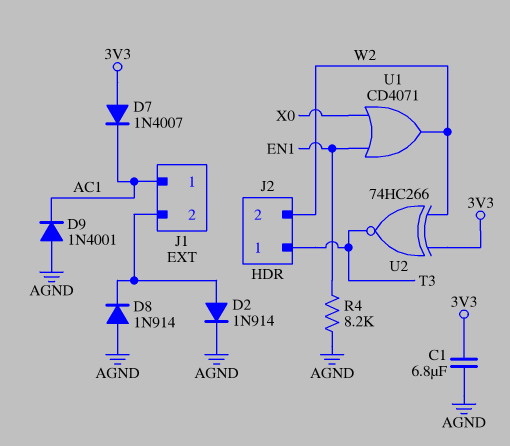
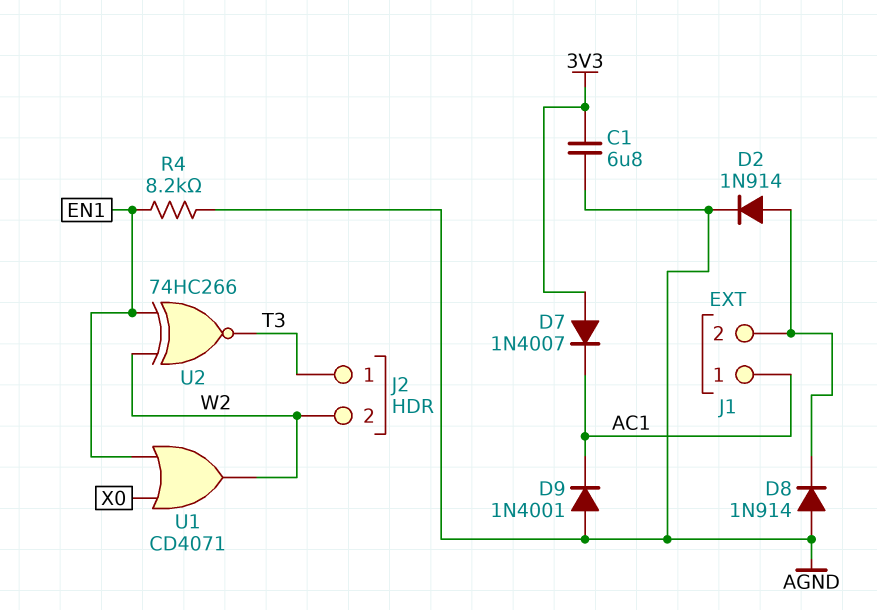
U2: XNOR 74HC266 (in 3V3, in W2, out T3) -> XNOR 74HC266 (in EN1, in W2, out T3)

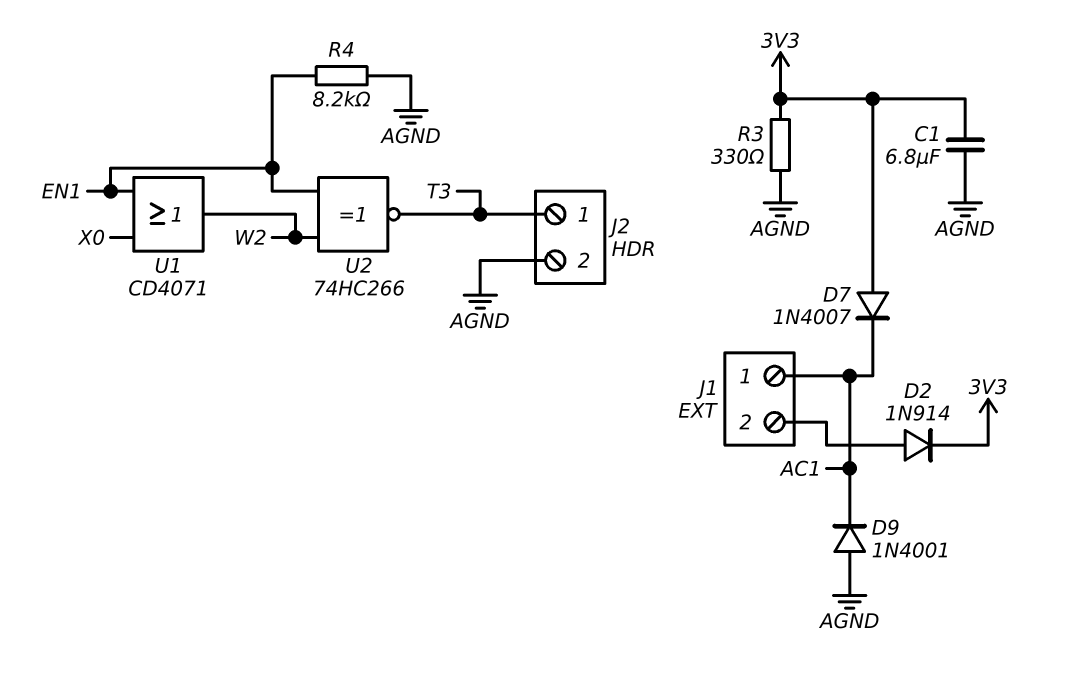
D2: diode 1N914 (A J1/2, K AGND) -> diode 1N914 (A J1/2, K 3V3)
D8: diode 1N914 (A AGND, K J1/2) -> none
J2 pin 2: W2 -> AGND
R3: none -> 330 (3V3, AGND)

